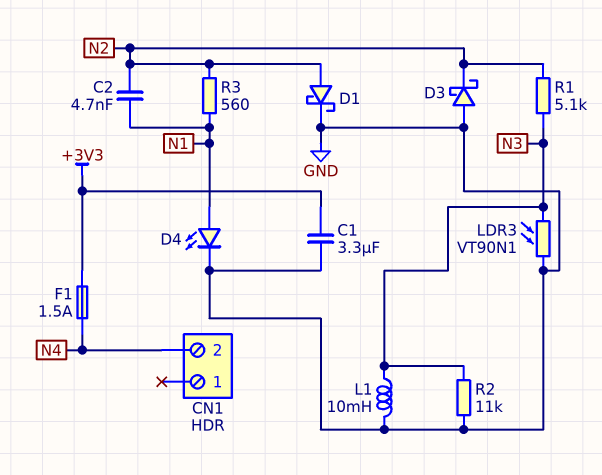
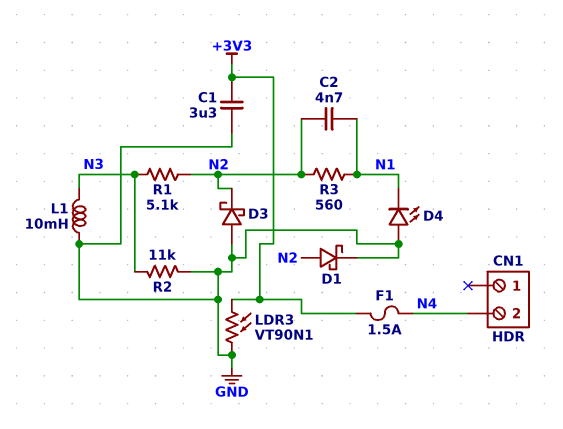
D4: LED (A N1, K GND) -> LED (A GND, K N1)
LDR3: VT90N1 (GND, N3) -> VT90N1 (+3V3, GND)

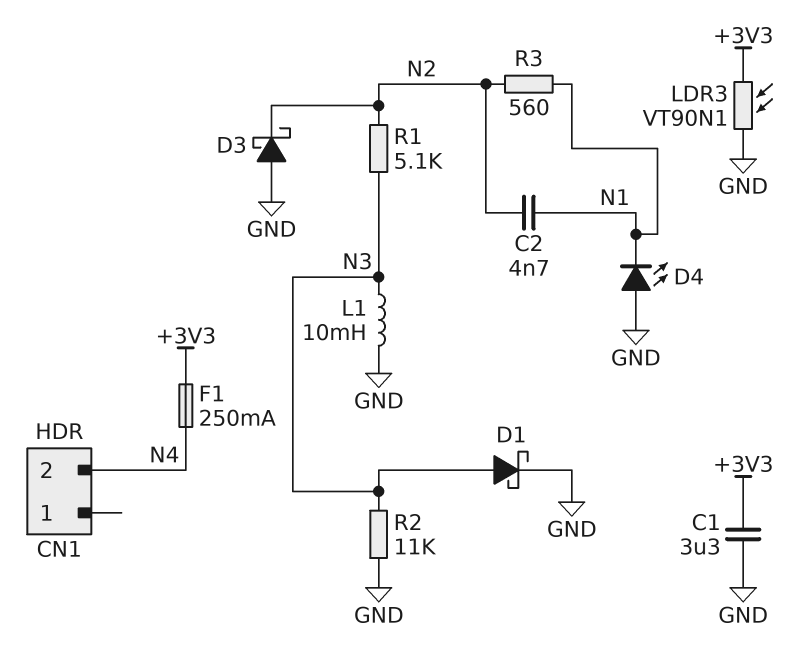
D1: schottky (A N2, K GND) -> schottky (A N3, K GND)
F1: 1.5A (+3V3, N4) -> 250mA (+3V3, N4)

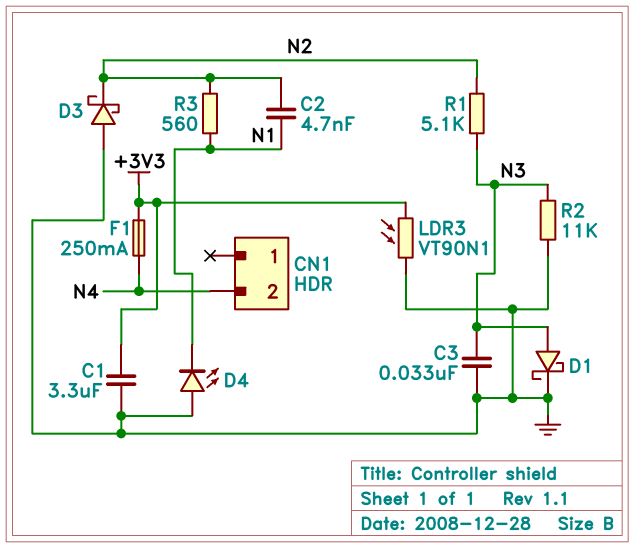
C3: none -> 33nF (GND, N3)
L1: 10mH (GND, N3) -> none

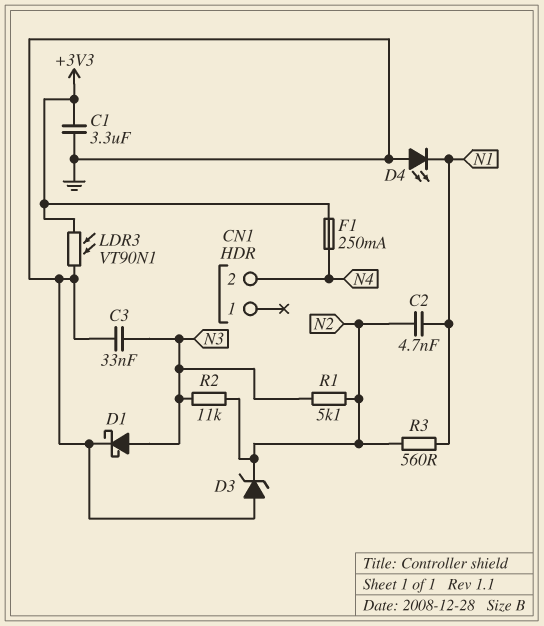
D3: schottky (A GND, K N2) -> zener (A GND, K N2)
R2: 11k (GND, N3) -> 11k (N2, N3)

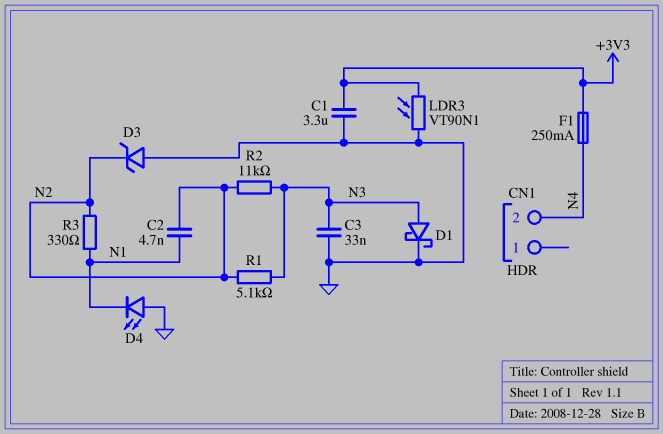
R3: 560 (N1, N2) -> 330 (N1, N2)

